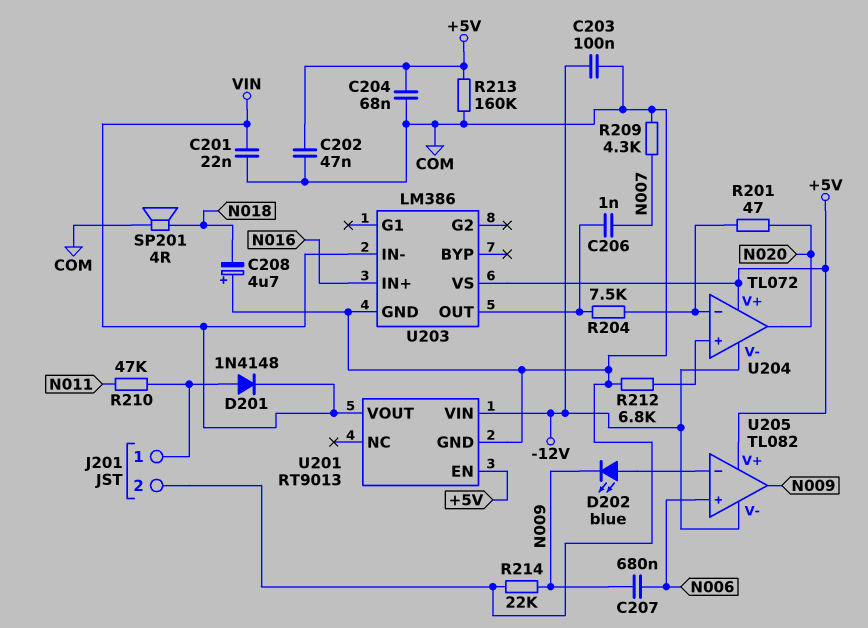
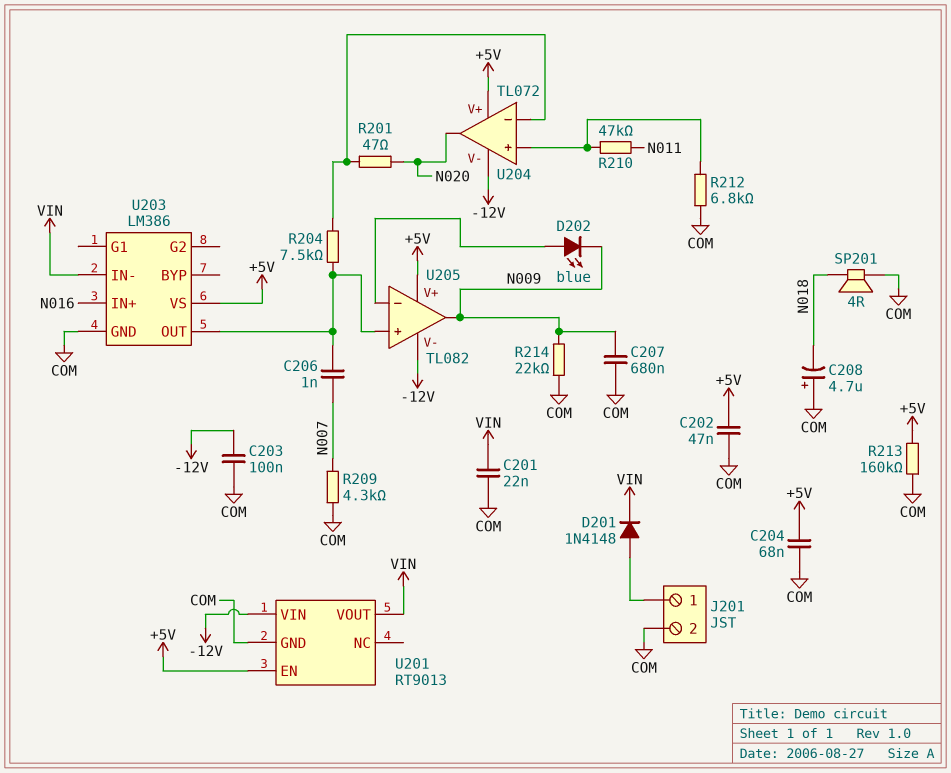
C207: 680nF (N006, N009) -> 680nF (COM, N009)
R210: 47k (J201/1, N011) -> 47k (N011, U204/in+)
U205 pin in+: N006 -> U203/OUT

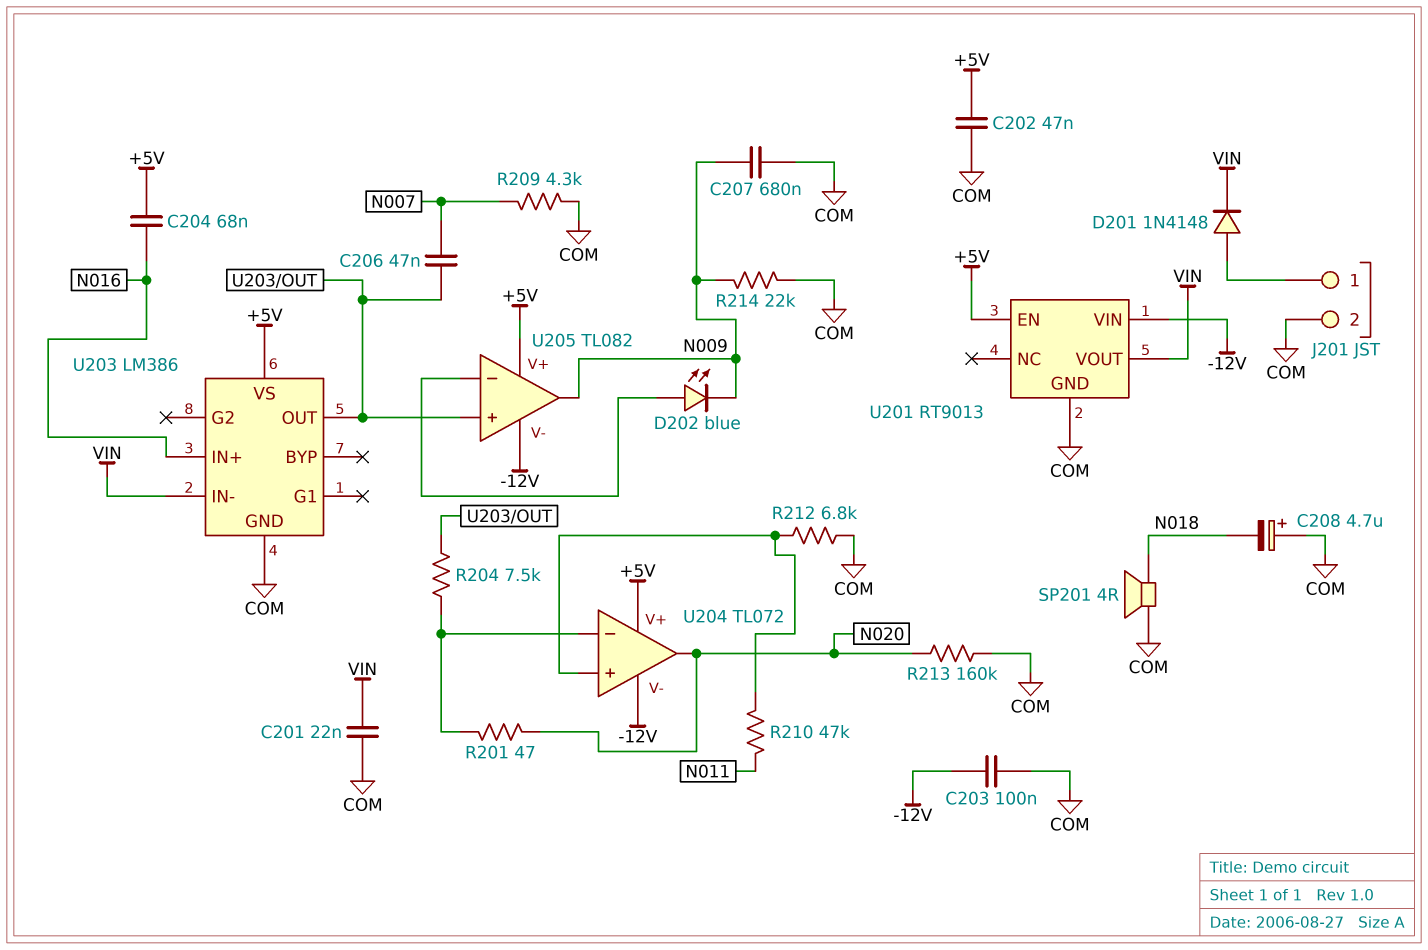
C204: 68nF (+5V, COM) -> 68nF (+5V, N016)
C206: 1nF (N007, U203/OUT) -> 47nF (N007, U203/OUT)
R213: 160k (+5V, COM) -> 160k (COM, N020)

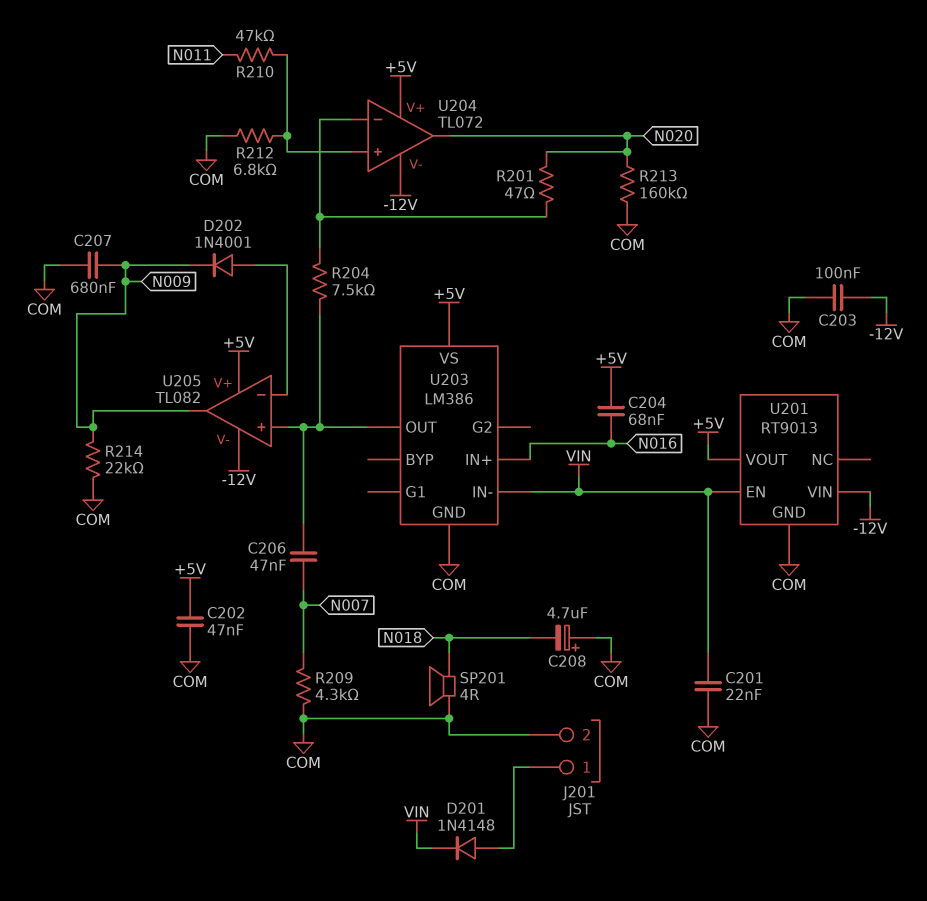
D202: LED blue (A U205/in-, K N009) -> diode 1N4001 (A U205/in-, K N009)
U201 pin EN: +5V -> VIN
U201 pin VOUT: VIN -> +5V

